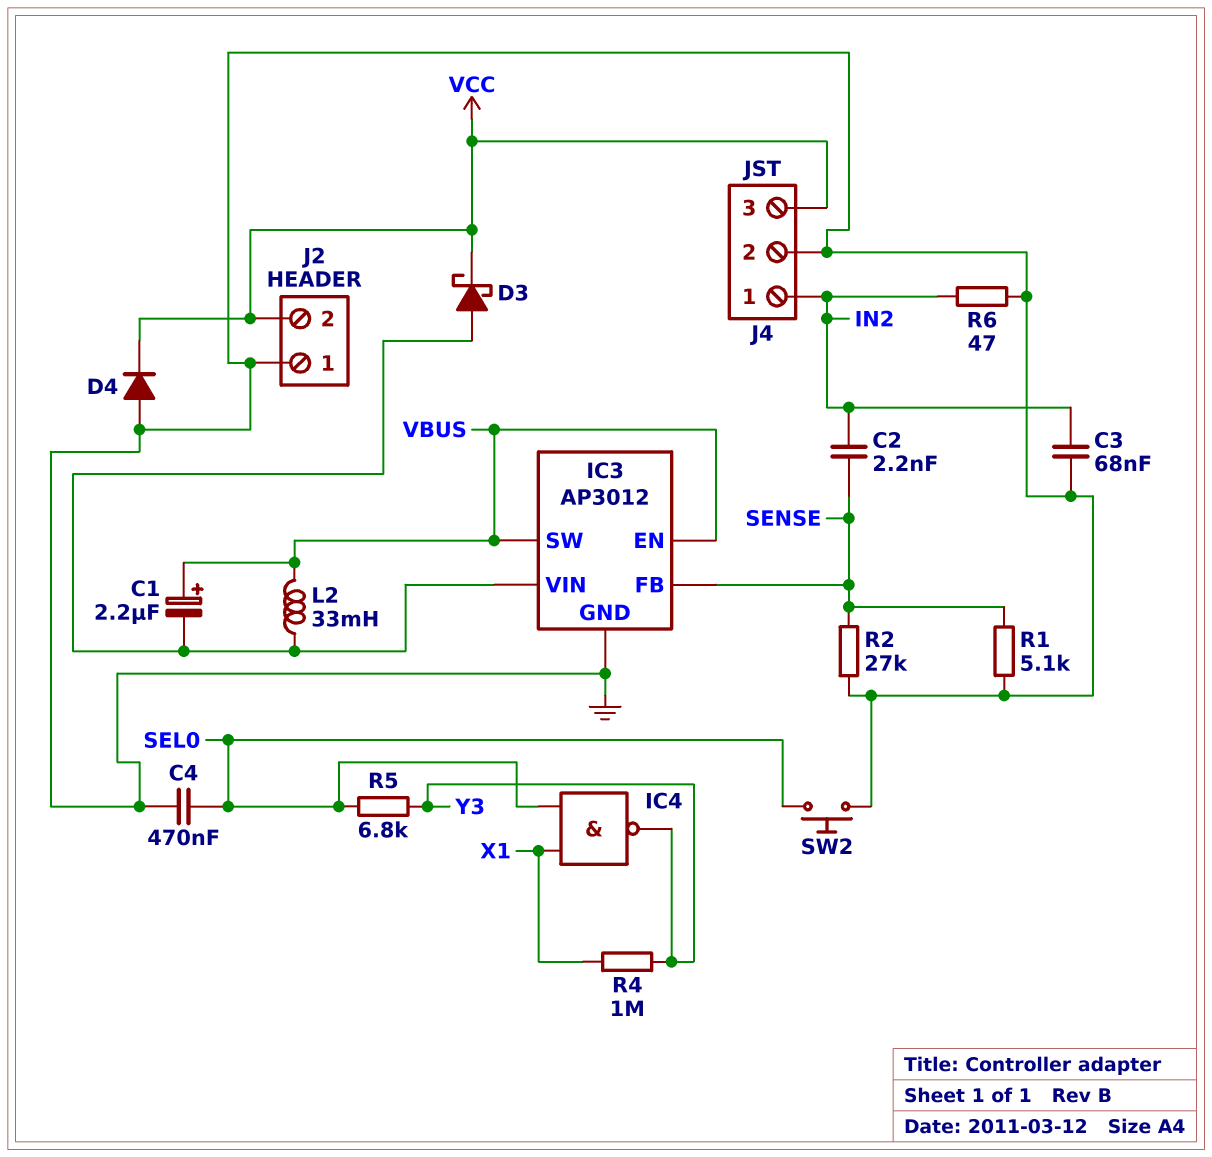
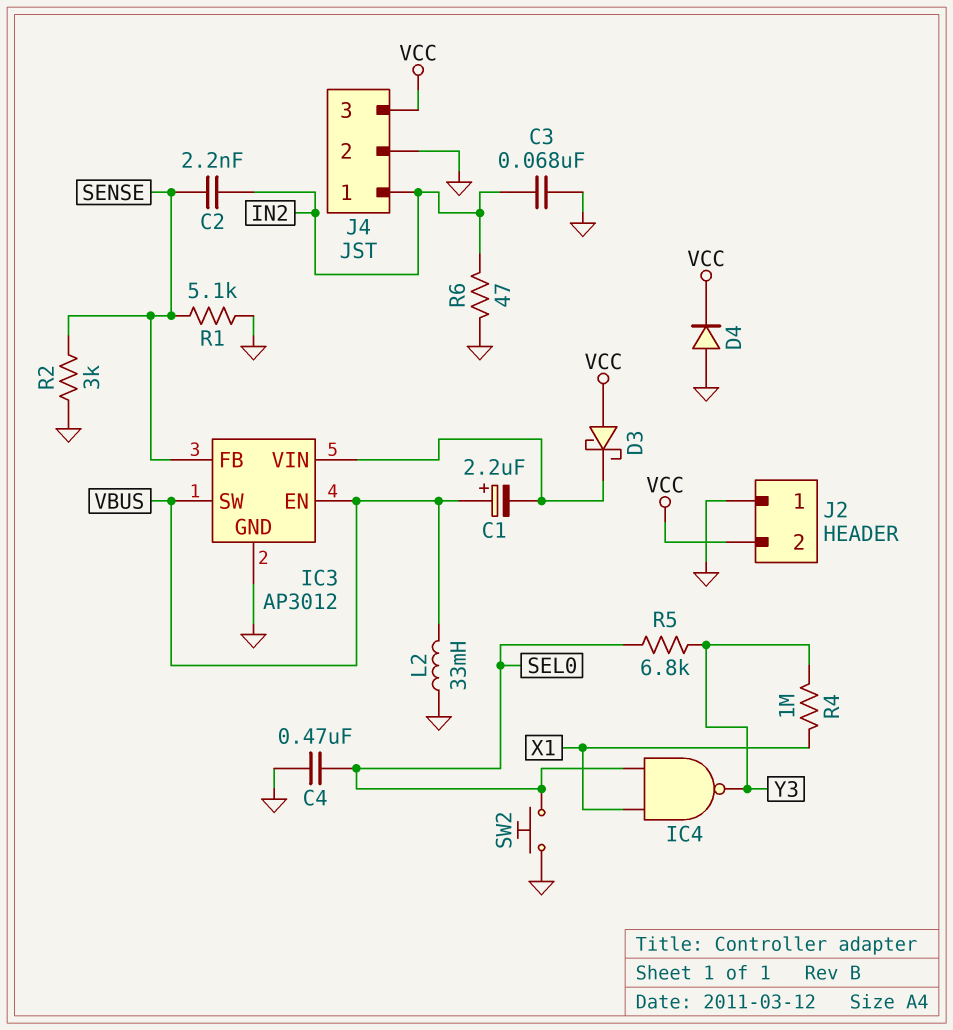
D3: schottky (A IC3/VIN, K VCC) -> schottky (A VCC, K IC3/VIN)
L2: 33mH (IC3/VIN, VBUS) -> 33mH (GND, VBUS)
R2: 27k (GND, SENSE) -> 3k (GND, SENSE)

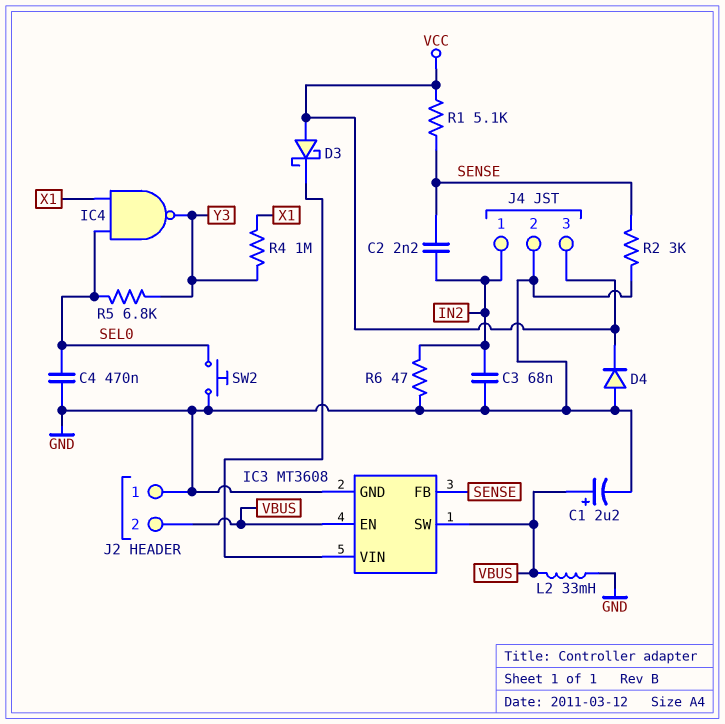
C1: 2.2uF (plus VBUS, minus IC3/VIN) -> 2.2uF (plus VBUS, minus GND)
IC3: AP3012 -> MT3608
J2 pin 2: VCC -> VBUS
R1: 5.1k (GND, SENSE) -> 5.1k (SENSE, VCC)

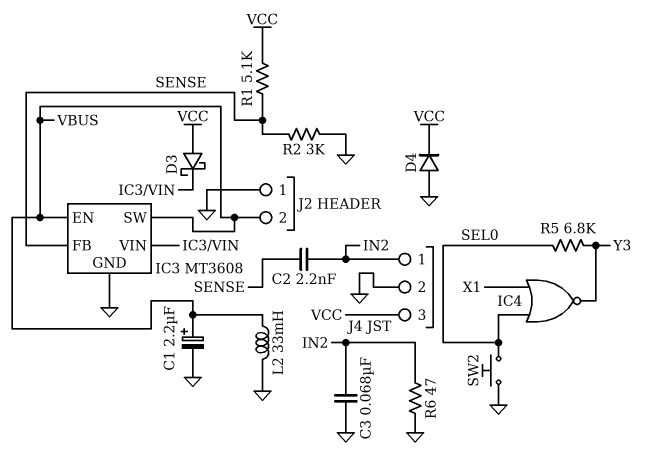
C4: 470nF (GND, SEL0) -> none
IC4: NAND (in SEL0, in X1, out Y3) -> NOR (in SEL0, in X1, out Y3)
R4: 1M (X1, Y3) -> none

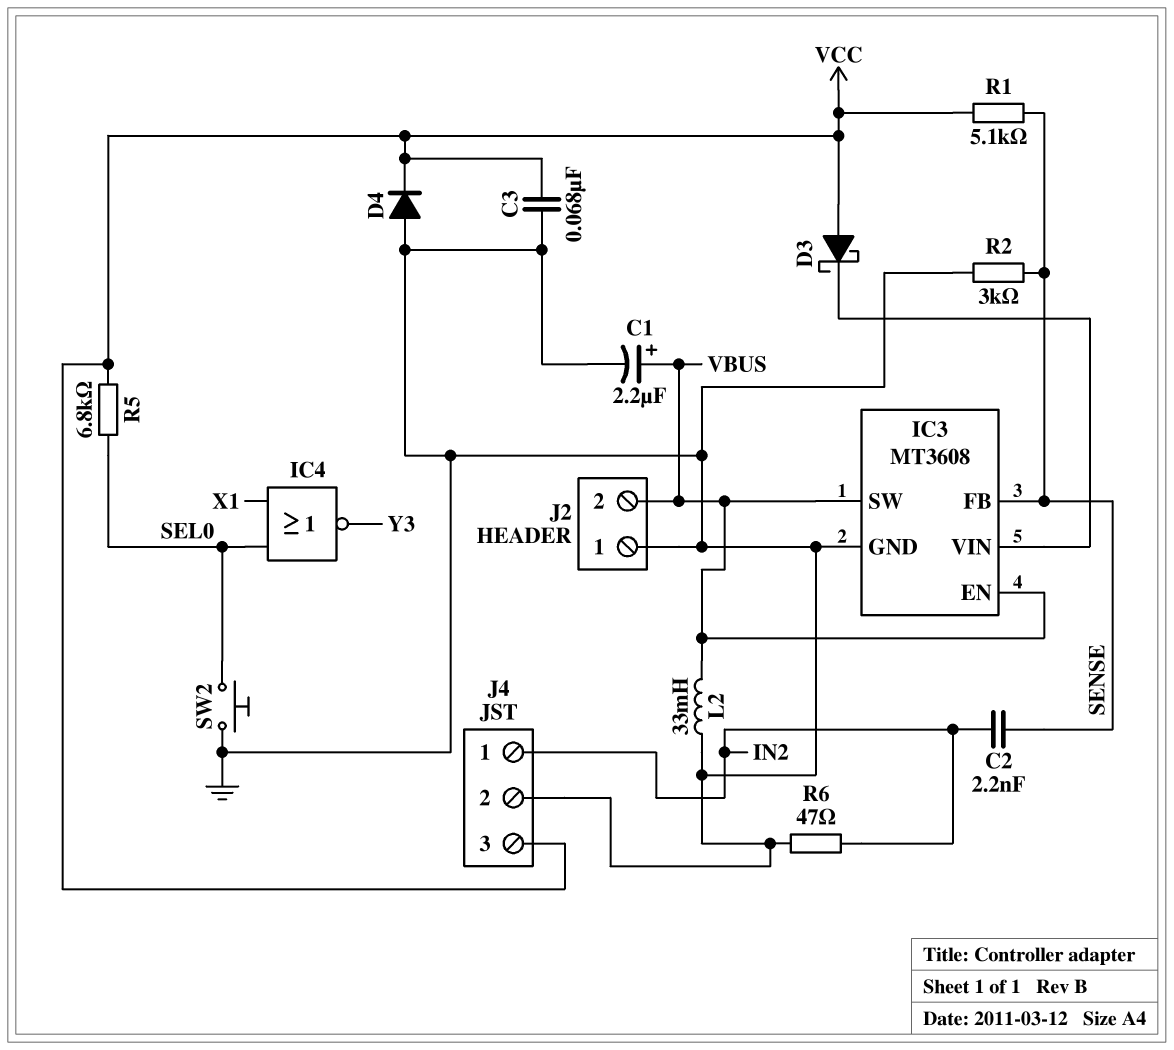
C3: 68nF (GND, IN2) -> 68nF (GND, VCC)
R5: 6.8k (SEL0, Y3) -> 6.8k (SEL0, VCC)

